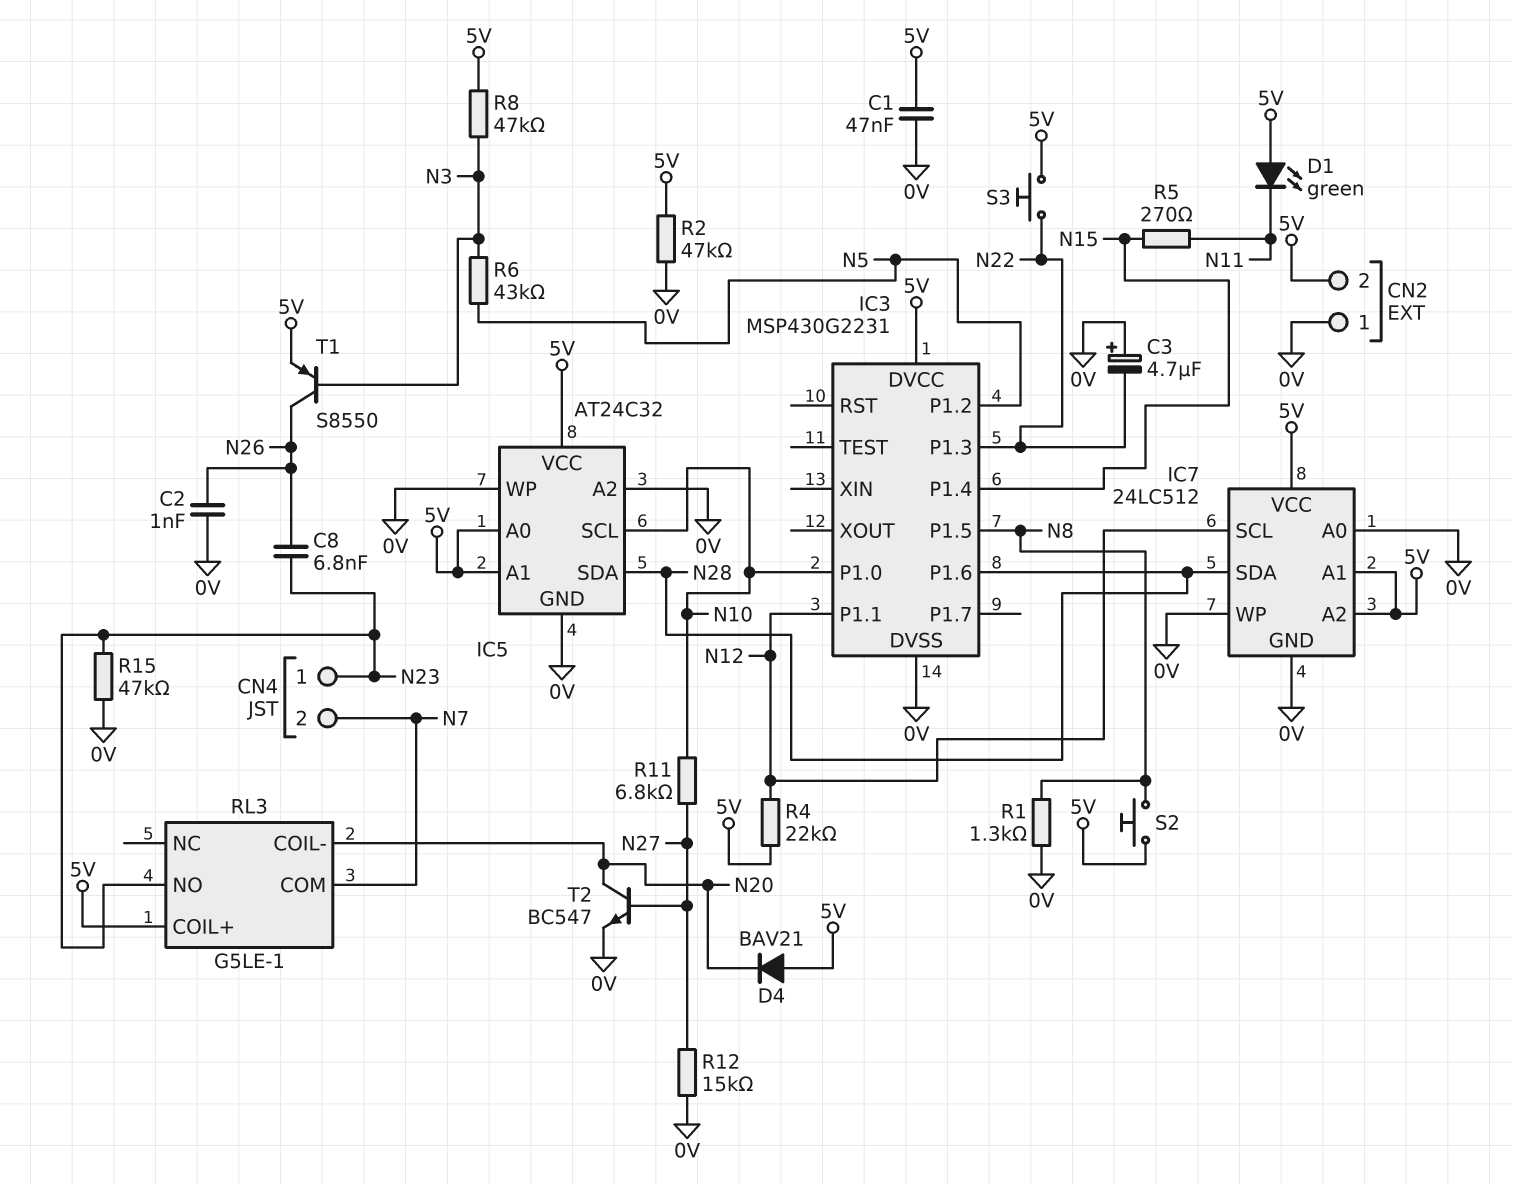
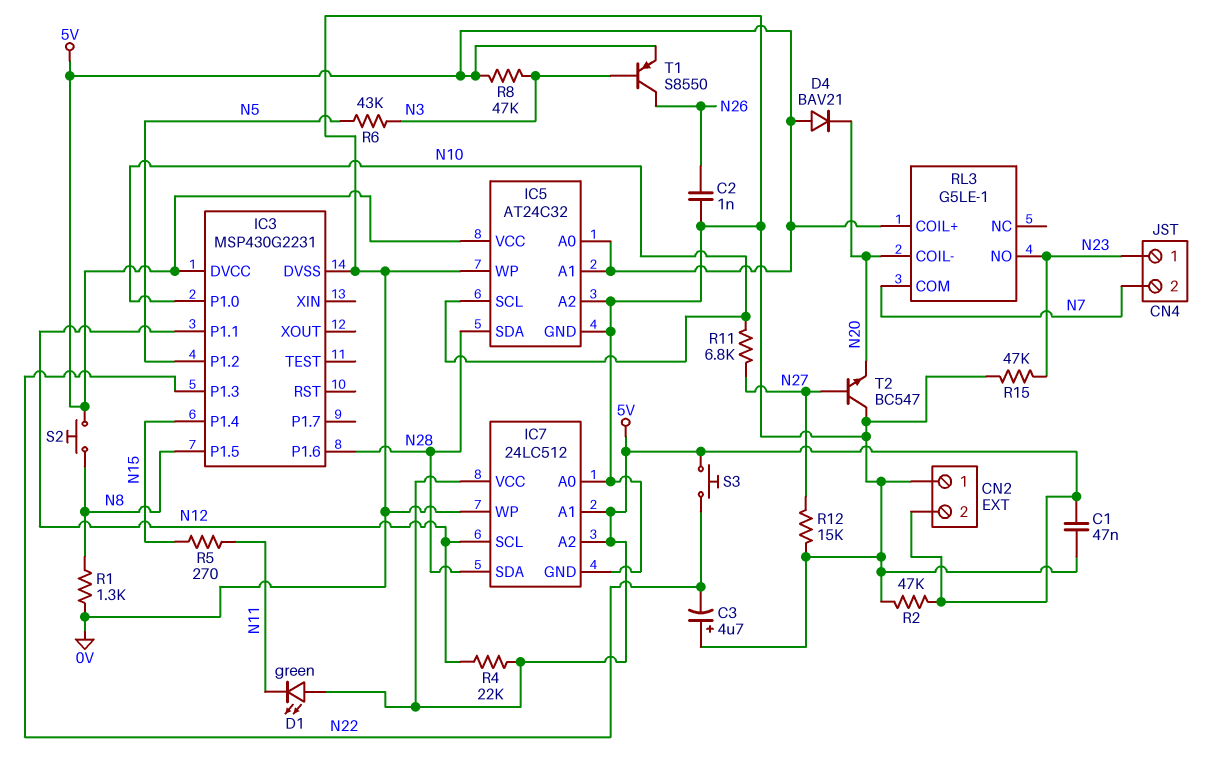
C8: 6.8nF (N23, N26) -> none
T2: NPN BC547 (B N27, C N20, E 0V) -> NPN BC547 (B N27, C 0V, E N20)

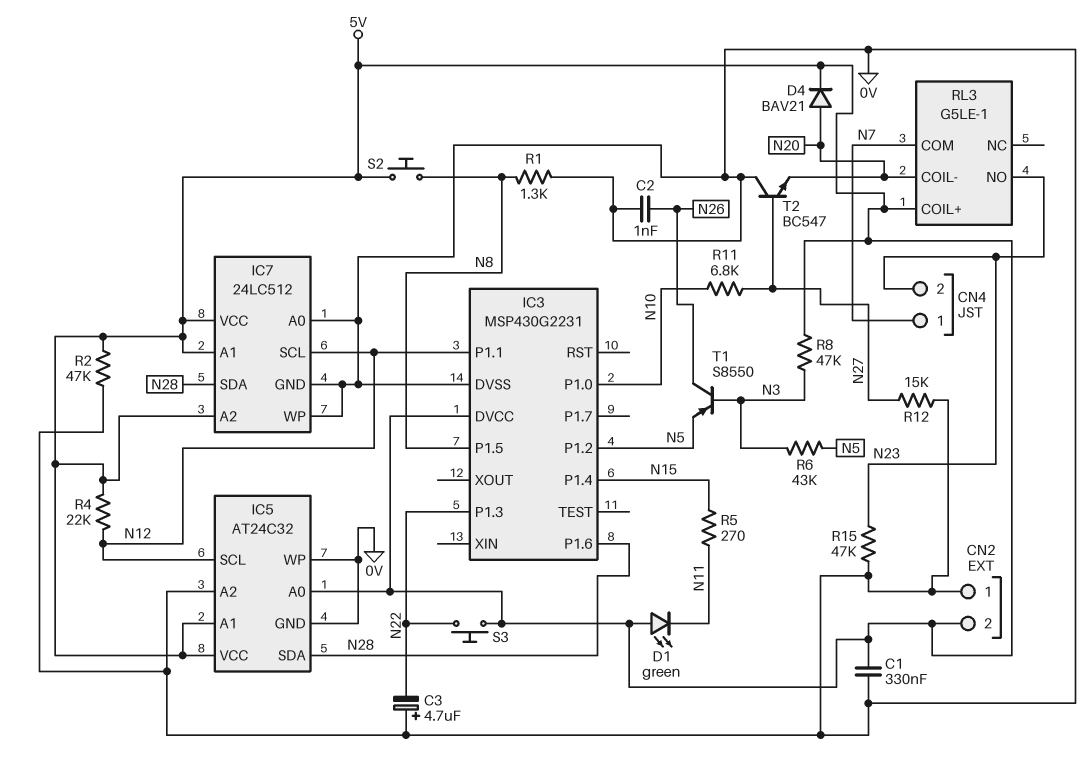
C1: 47nF (0V, 5V) -> 330nF (0V, 5V)
CN4 pin 1: N23 -> N7
CN4 pin 2: N7 -> N23
D4: diode BAV21 (A 5V, K N20) -> diode BAV21 (A N20, K 5V)
IC5 pin SCL: N10 -> N12
T1: PNP S8550 (B N3, C N26, E 5V) -> PNP S8550 (B N3, C N26, E N5)

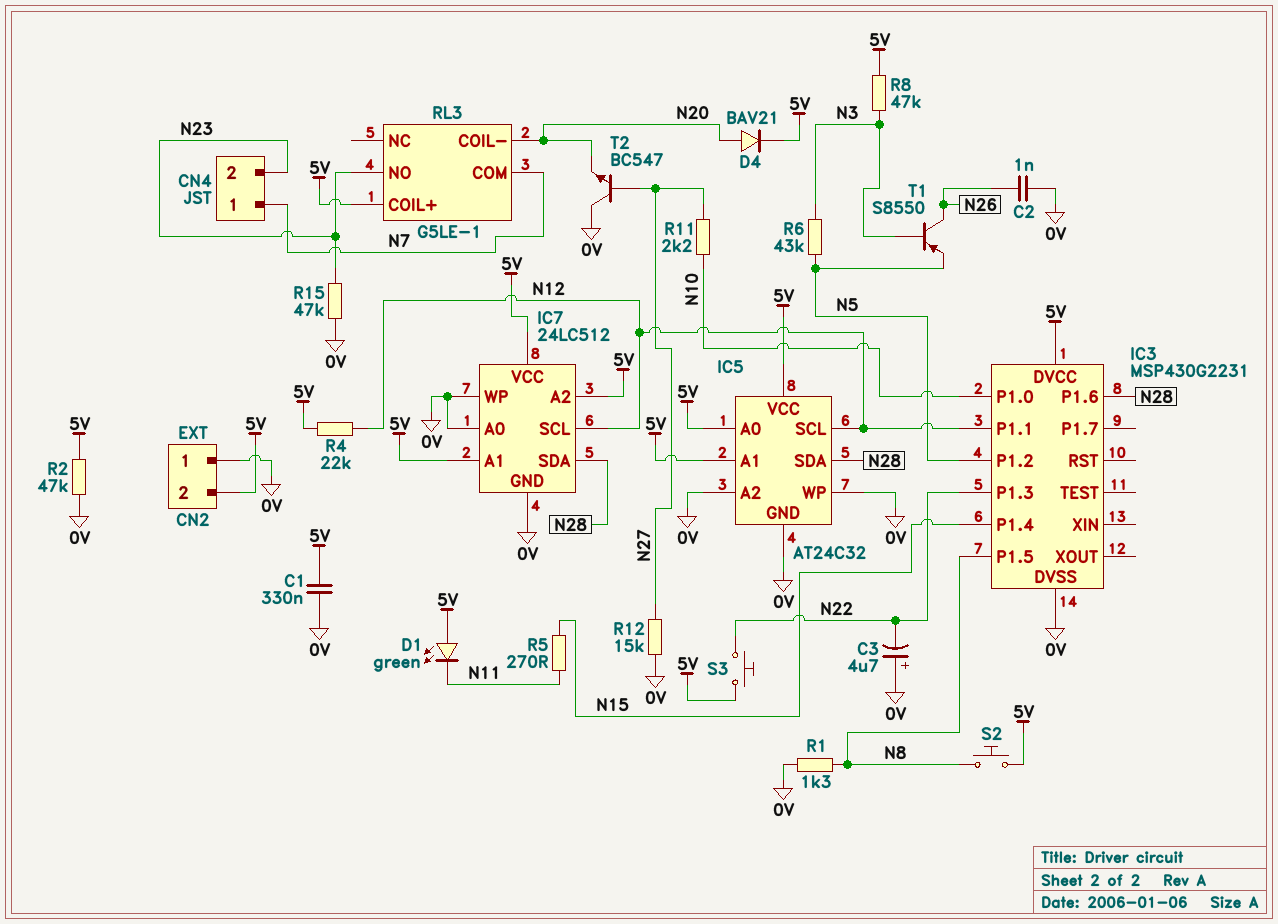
R11: 6.8k (N10, N27) -> 2.2k (N10, N27)

